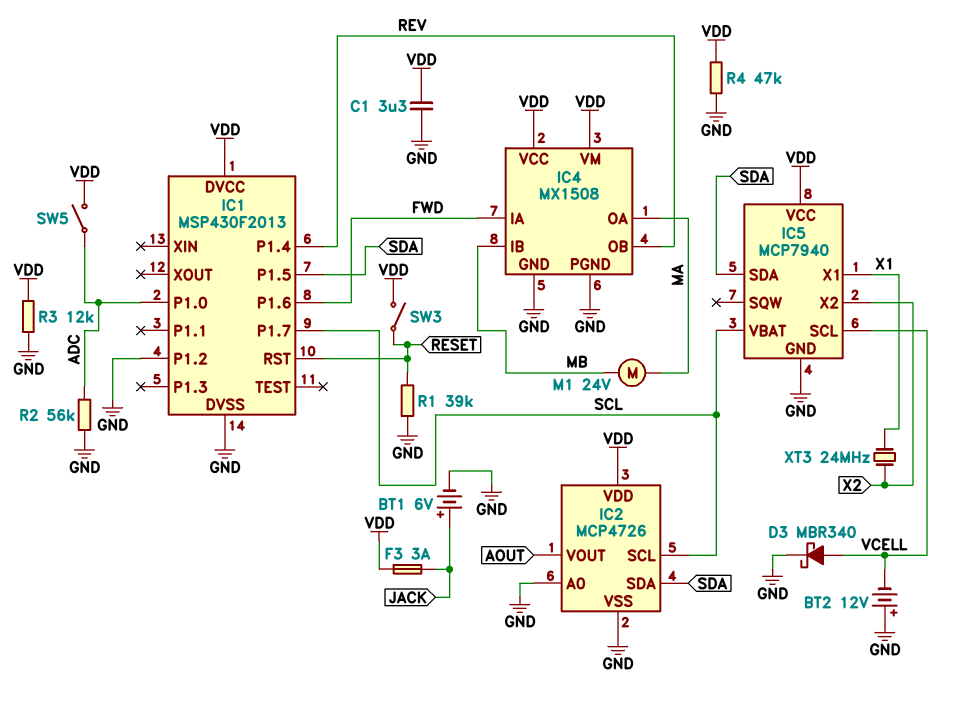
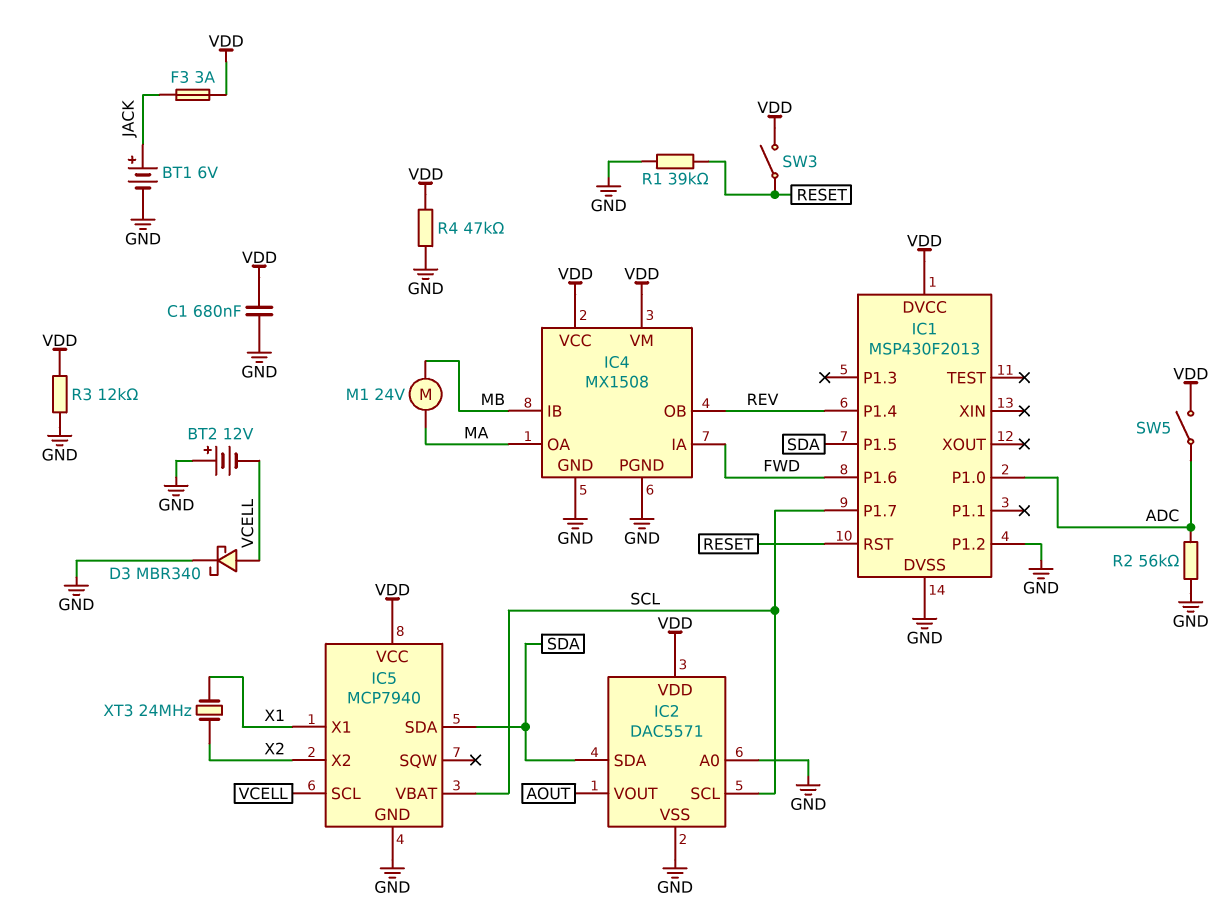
C1: 3.3uF (GND, VDD) -> 680nF (GND, VDD)
IC2: MCP4726 -> DAC5571

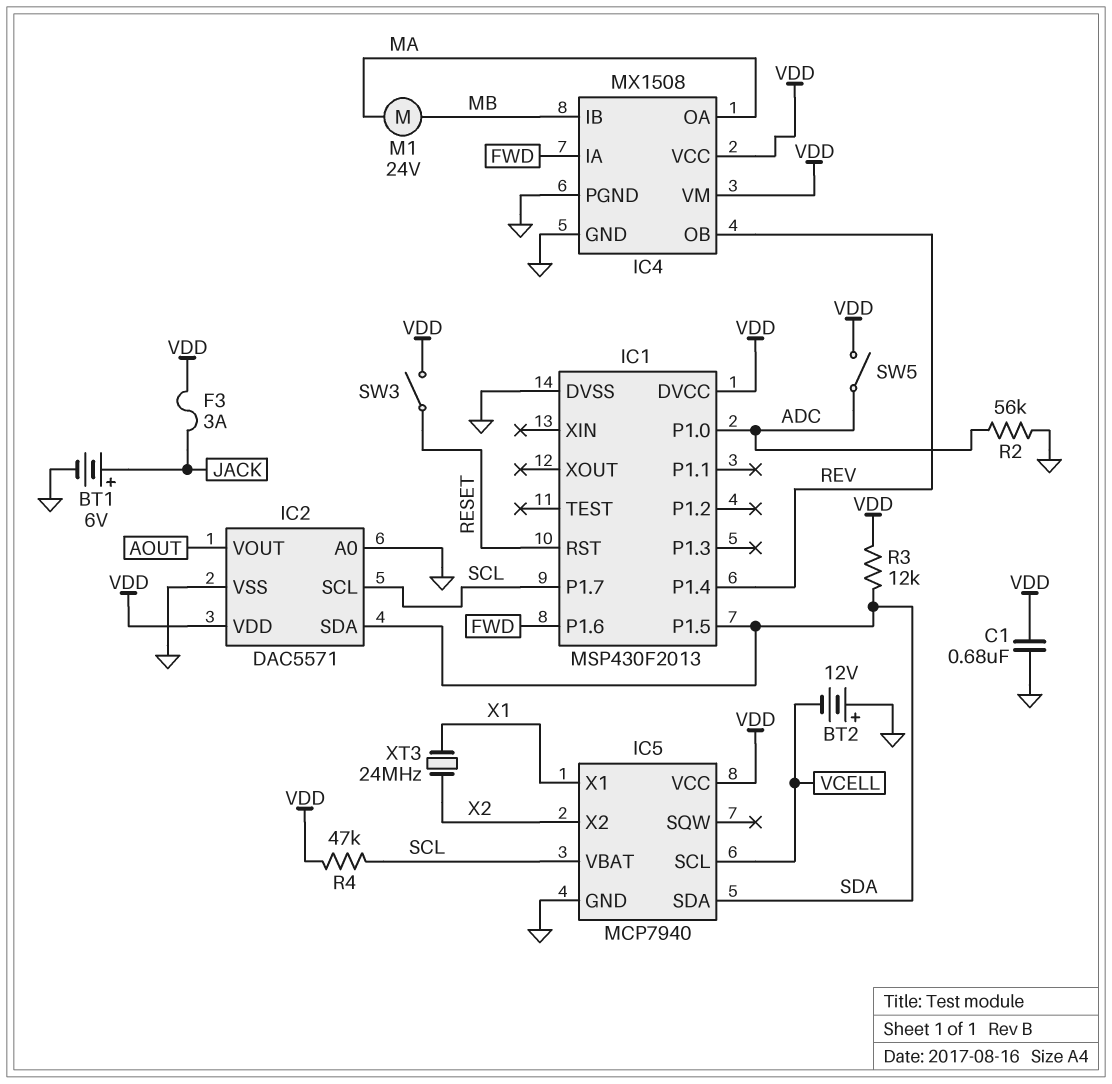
D3: schottky MBR340 (A VCELL, K GND) -> none
IC1 pin P1.2: GND -> none
R1: 39k (GND, RESET) -> none
R3: 12k (GND, VDD) -> 12k (SDA, VDD)
R4: 47k (GND, VDD) -> 47k (SCL, VDD)

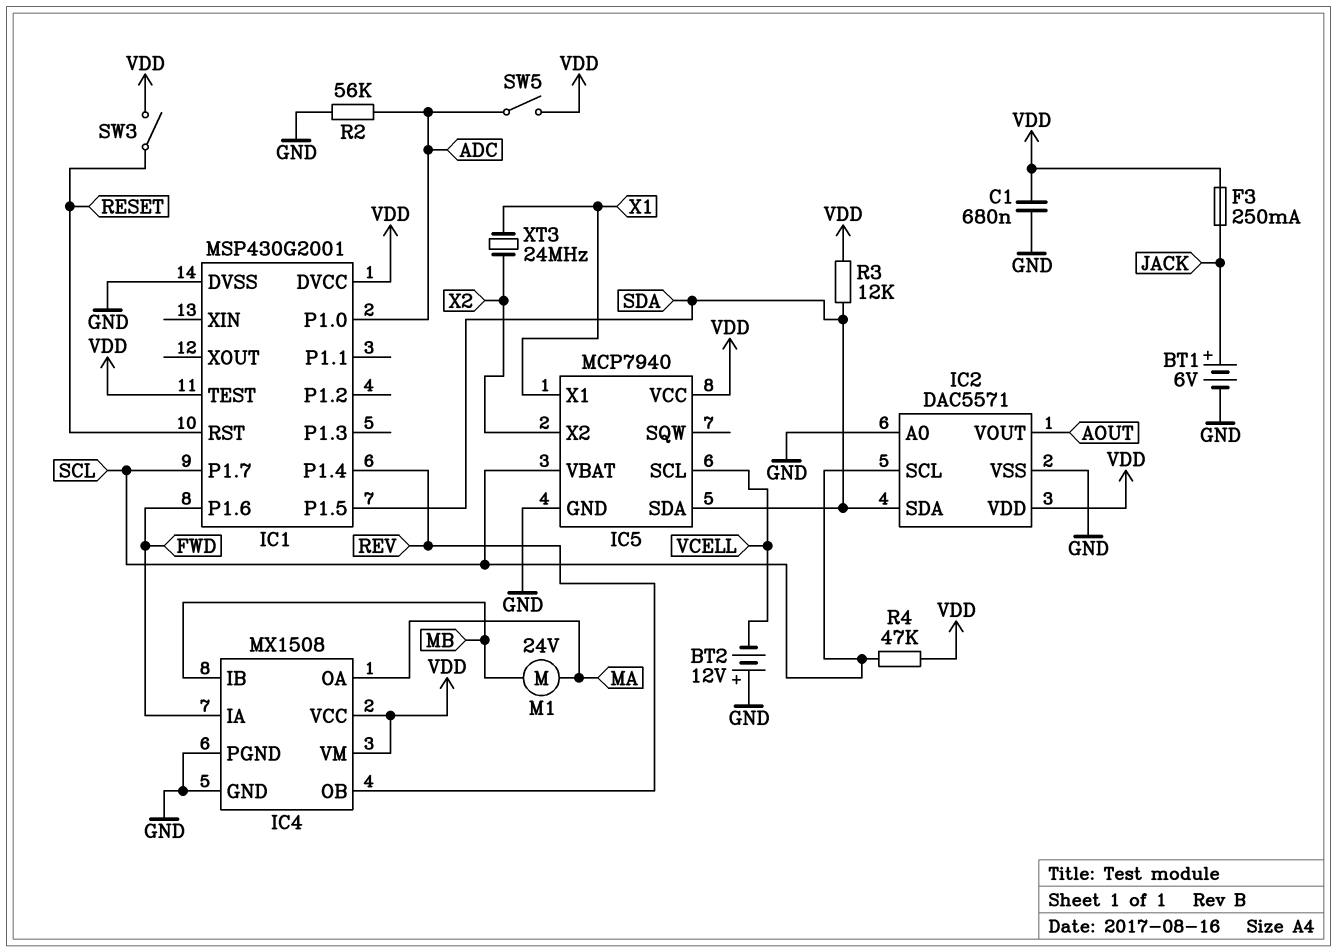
F3: 3A (JACK, VDD) -> 250mA (JACK, VDD)
IC1: MSP430F2013 -> MSP430G2001
IC1 pin TEST: none -> VDD

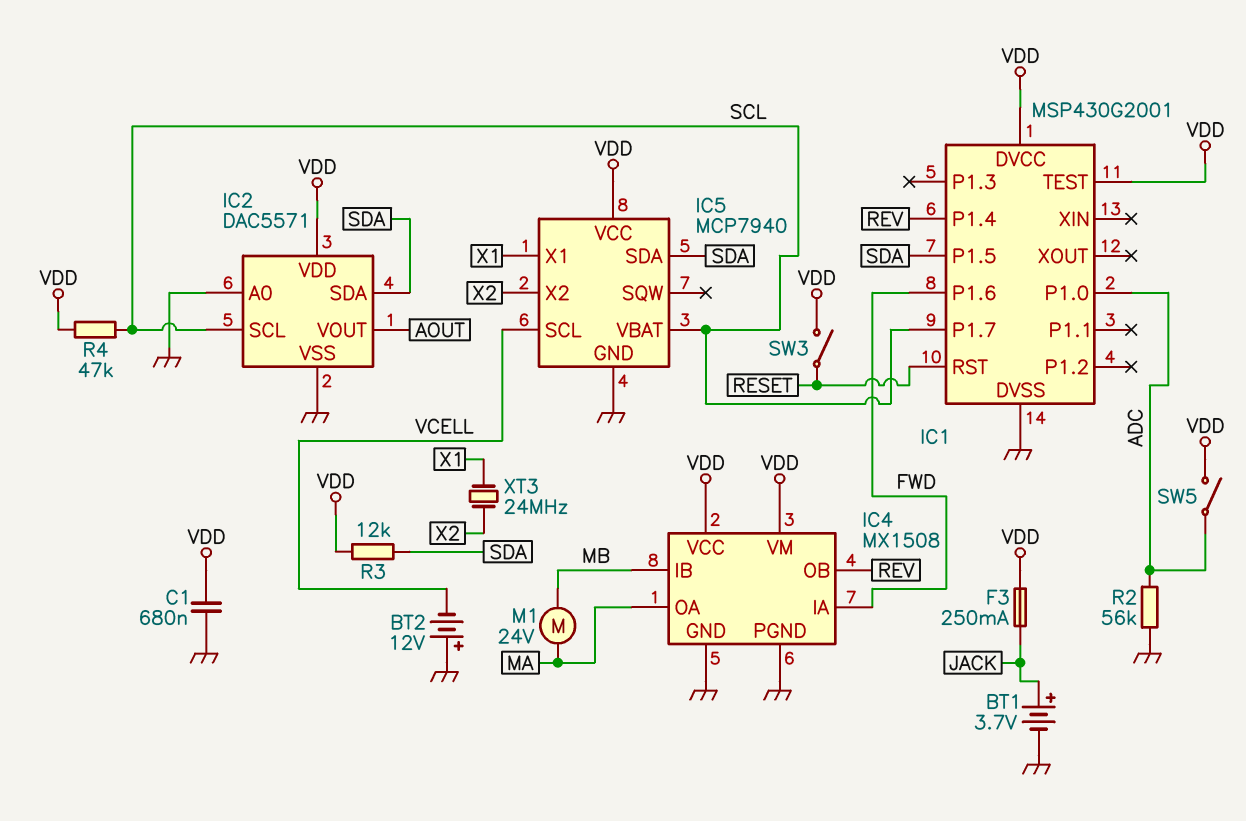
BT1: 6V (plus JACK, minus GND) -> 3.7V (plus JACK, minus GND)

